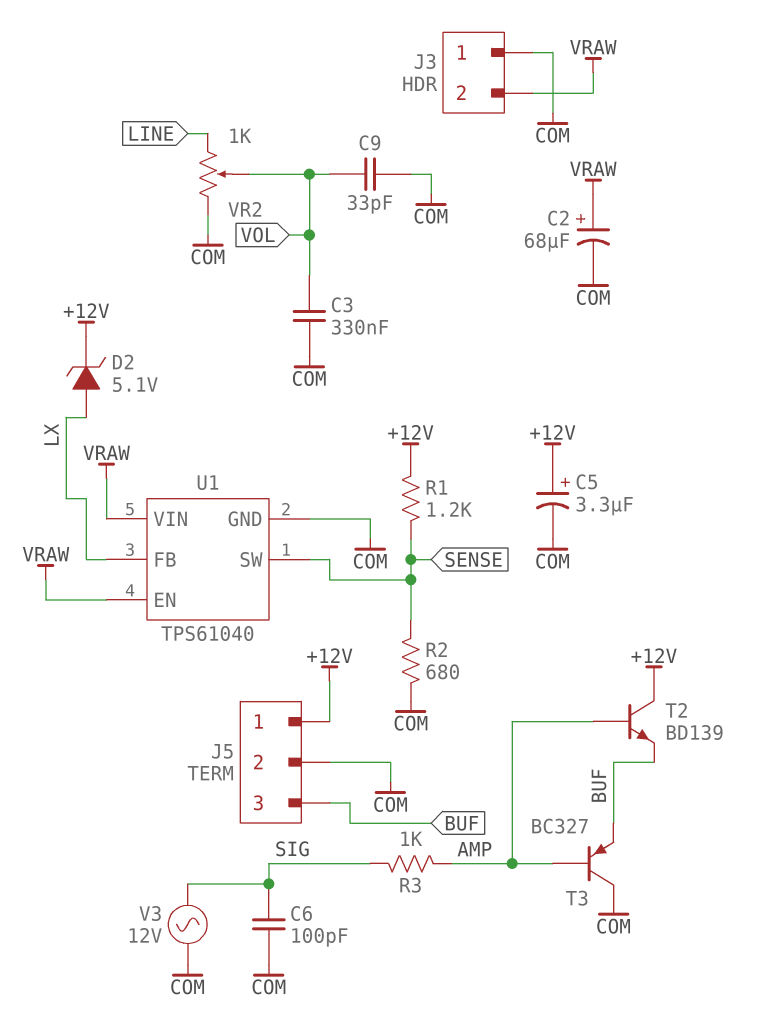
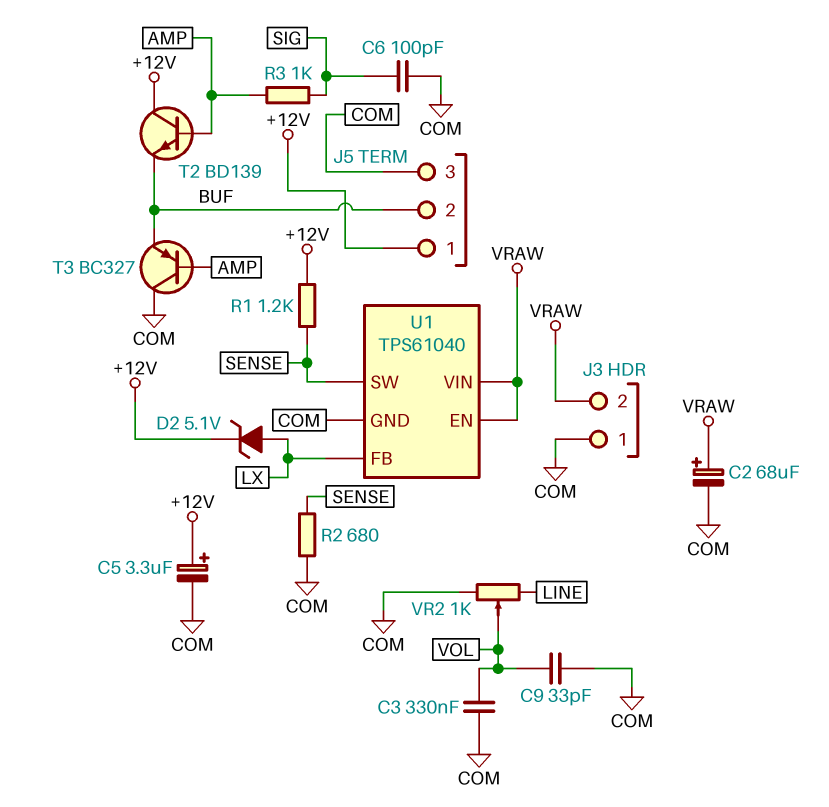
J5 pin 2: COM -> BUF
J5 pin 3: BUF -> COM
V3: AC 12V (COM, SIG) -> none

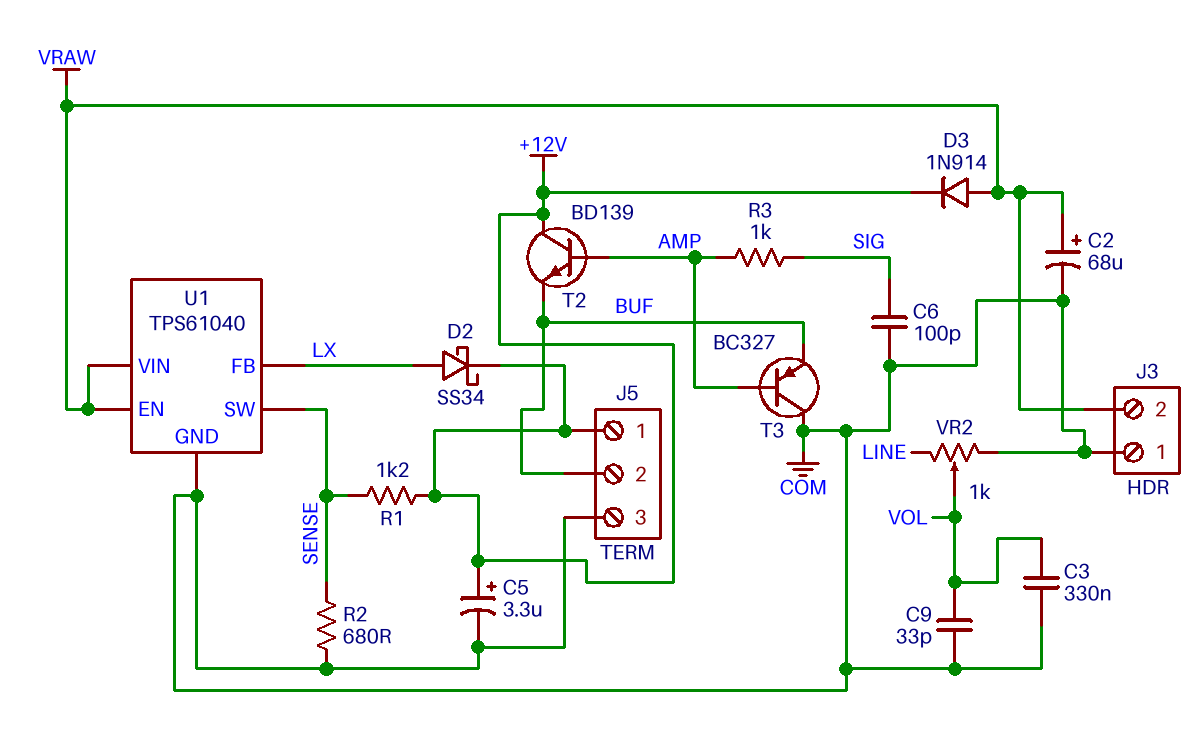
D2: zener 5.1V (A LX, K +12V) -> schottky SS34 (A LX, K +12V)
D3: none -> diode 1N914 (A VRAW, K +12V)

